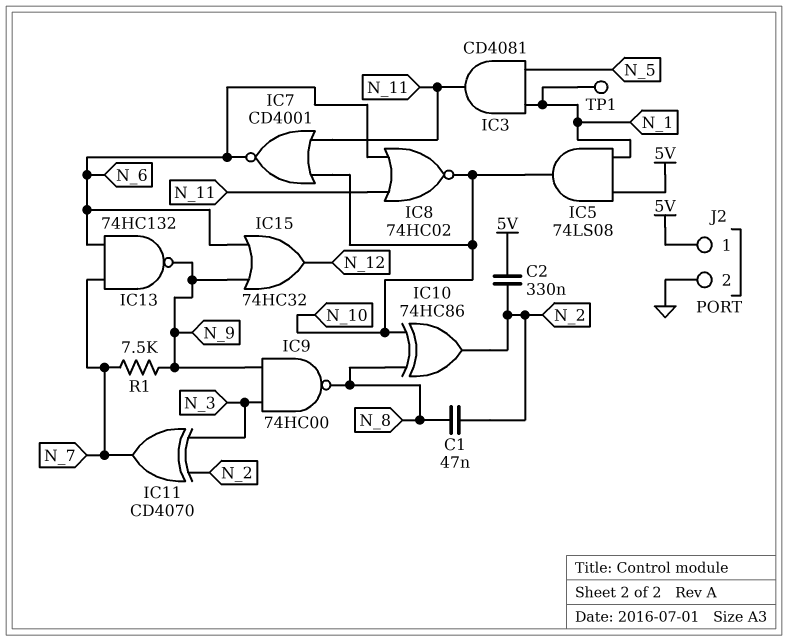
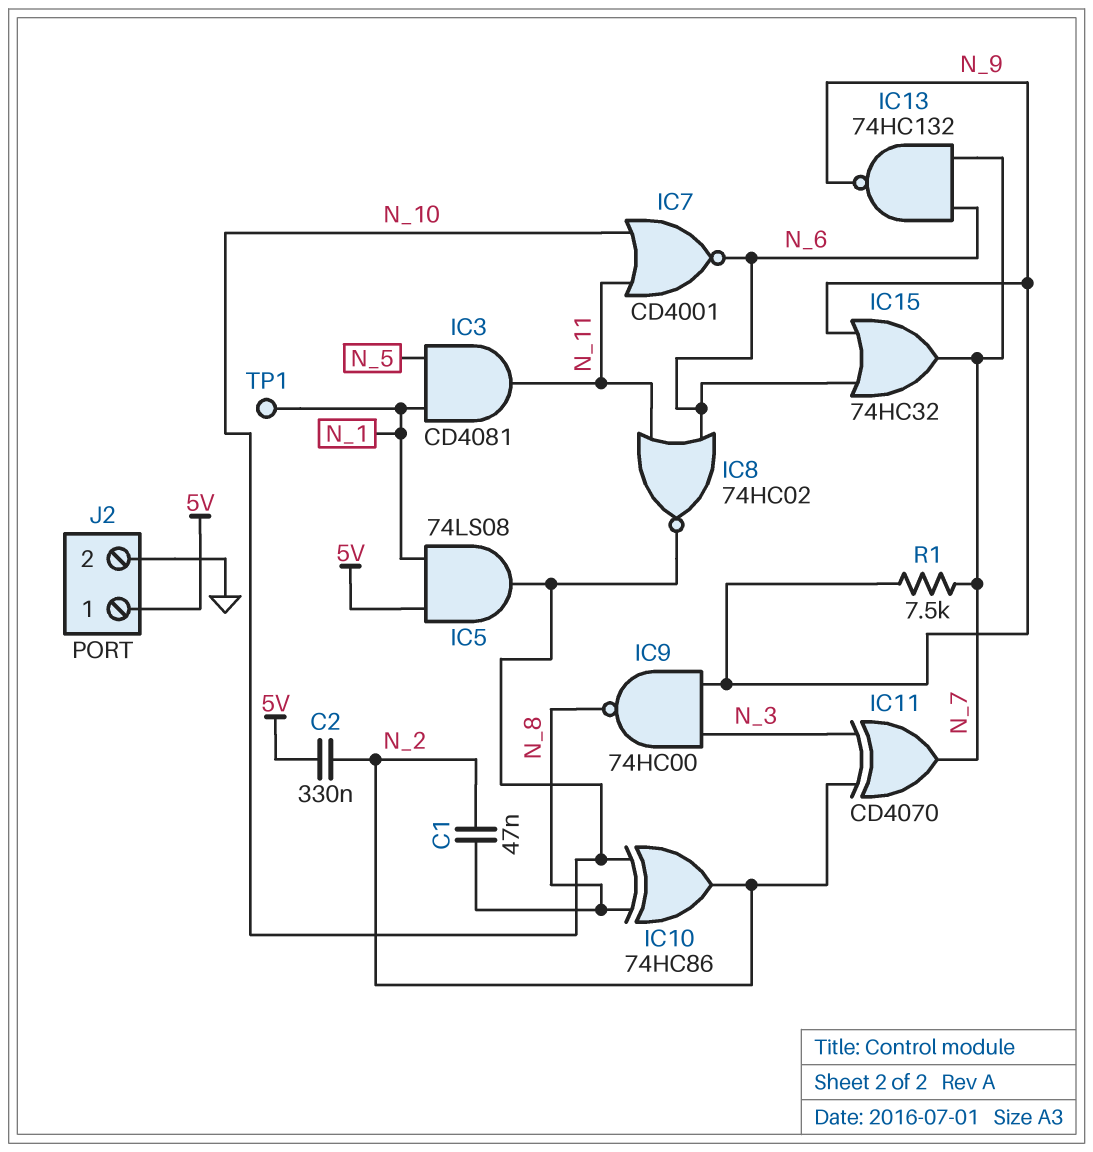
IC15: OR 74HC32 (in N_6, in N_9, out N_12) -> OR 74HC32 (in N_6, in N_9, out N_7)

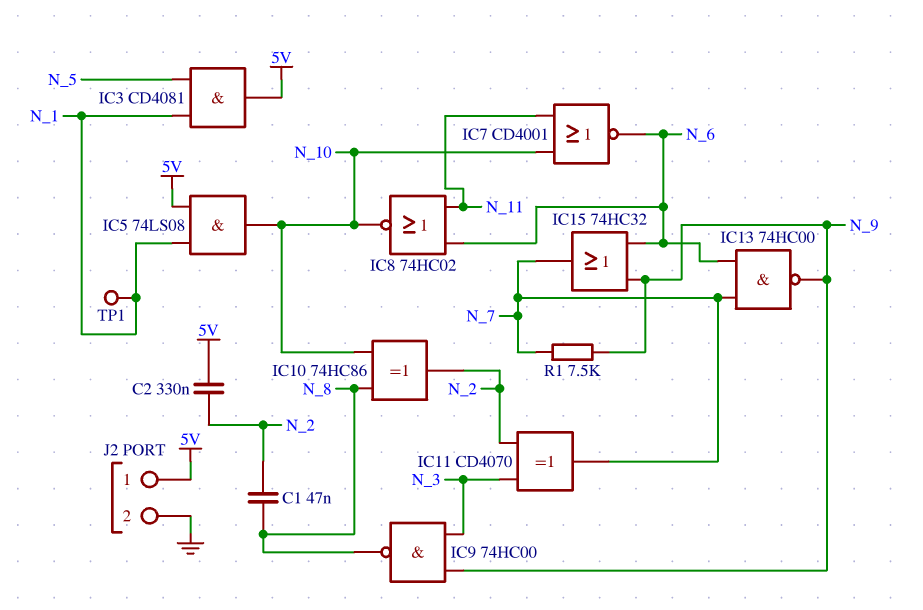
IC3: AND CD4081 (in N_1, in N_5, out N_11) -> AND CD4081 (in N_1, in N_5, out 5V)
IC13: NAND 74HC132 (in N_6, in N_7, out N_9) -> NAND 74HC00 (in N_6, in N_7, out N_9)

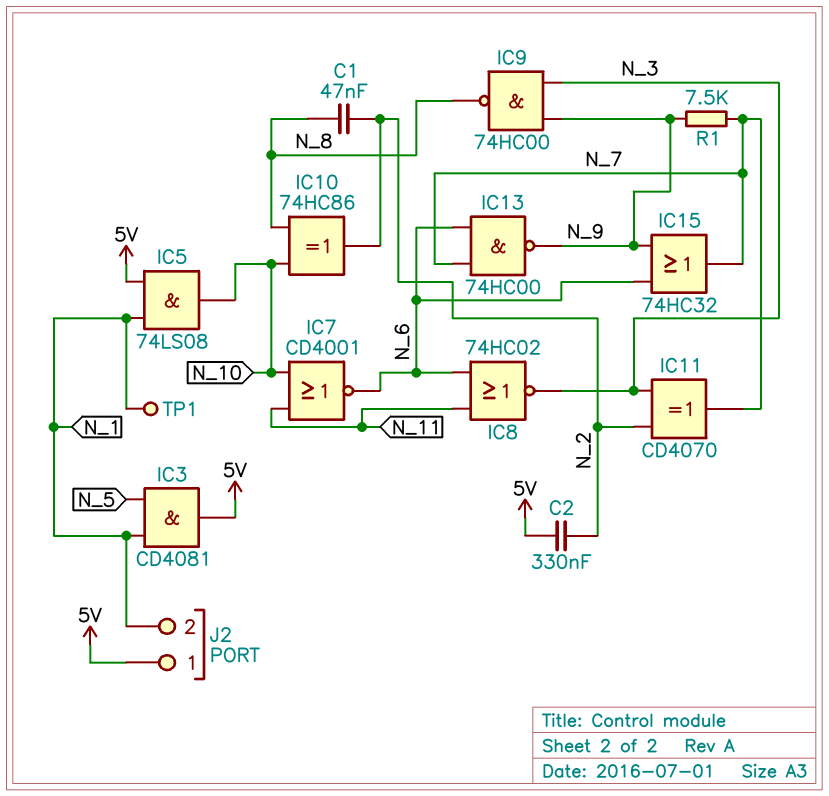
IC8: NOR 74HC02 (in N_6, in N_11, out N_10) -> NOR 74HC02 (in N_6, in N_11, out N_3)
J2 pin 2: GND -> N_1

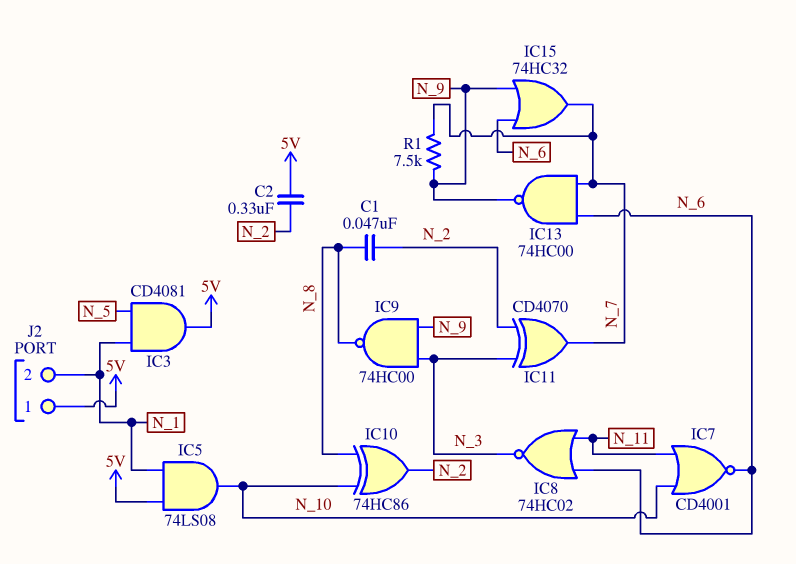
TP1: test point (N_1) -> none

